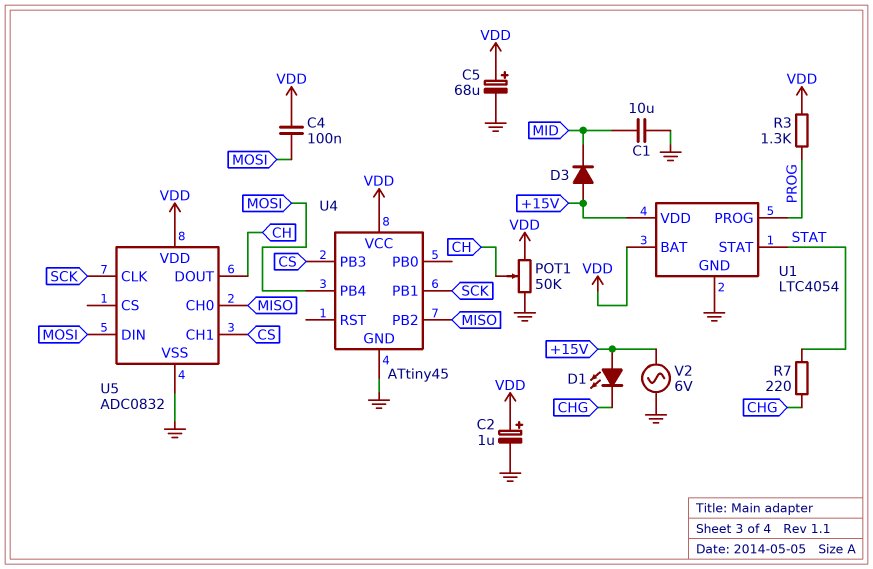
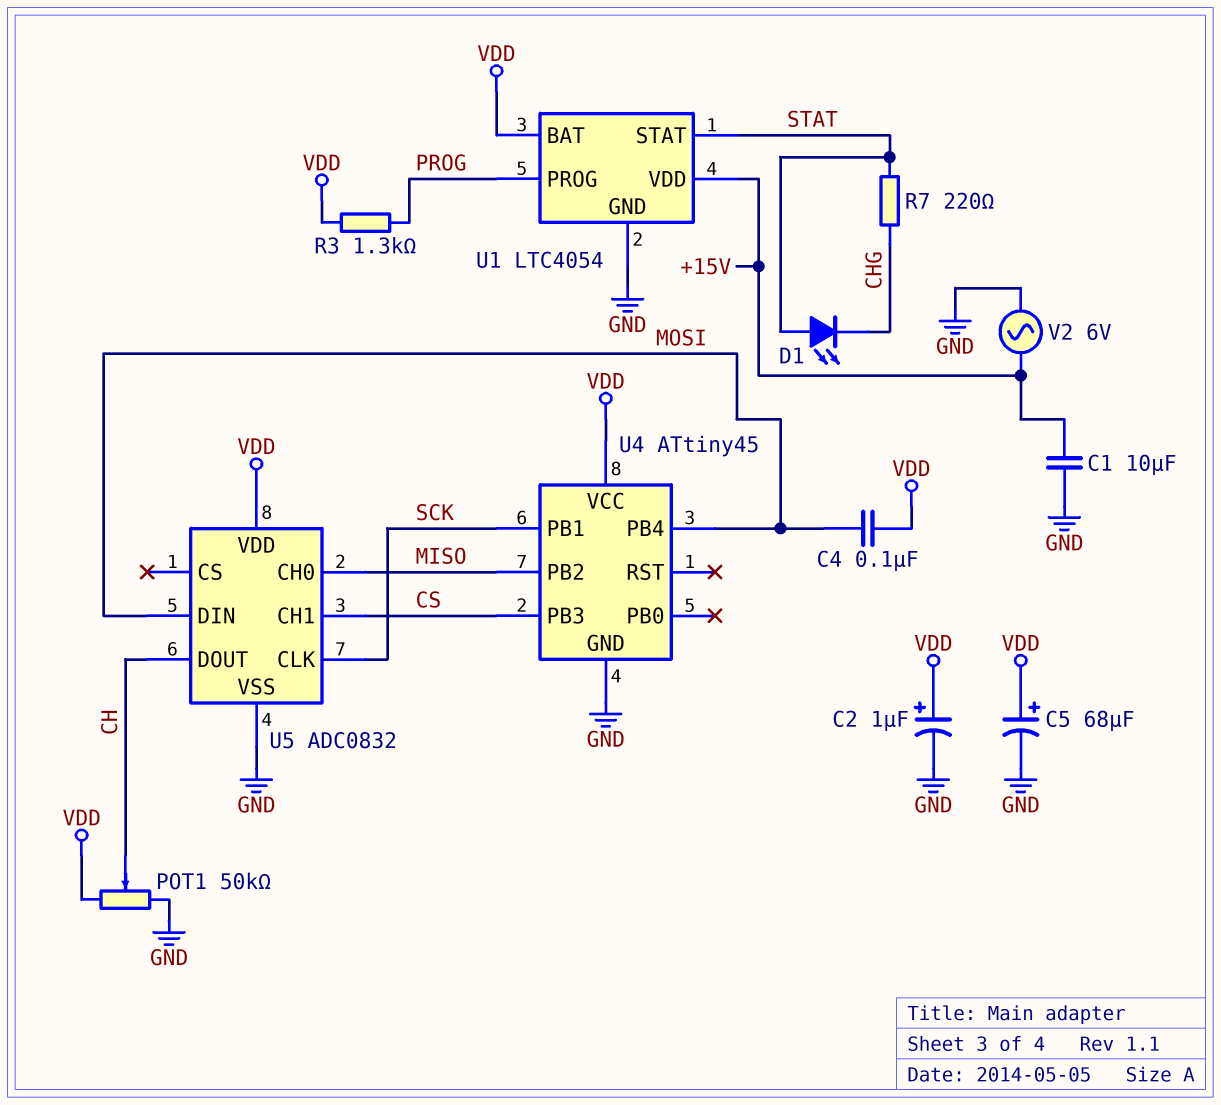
C1: 10uF (GND, MID) -> 10uF (+15V, GND)
D1: LED (A +15V, K CHG) -> LED (A STAT, K CHG)
D3: diode (A +15V, K MID) -> none

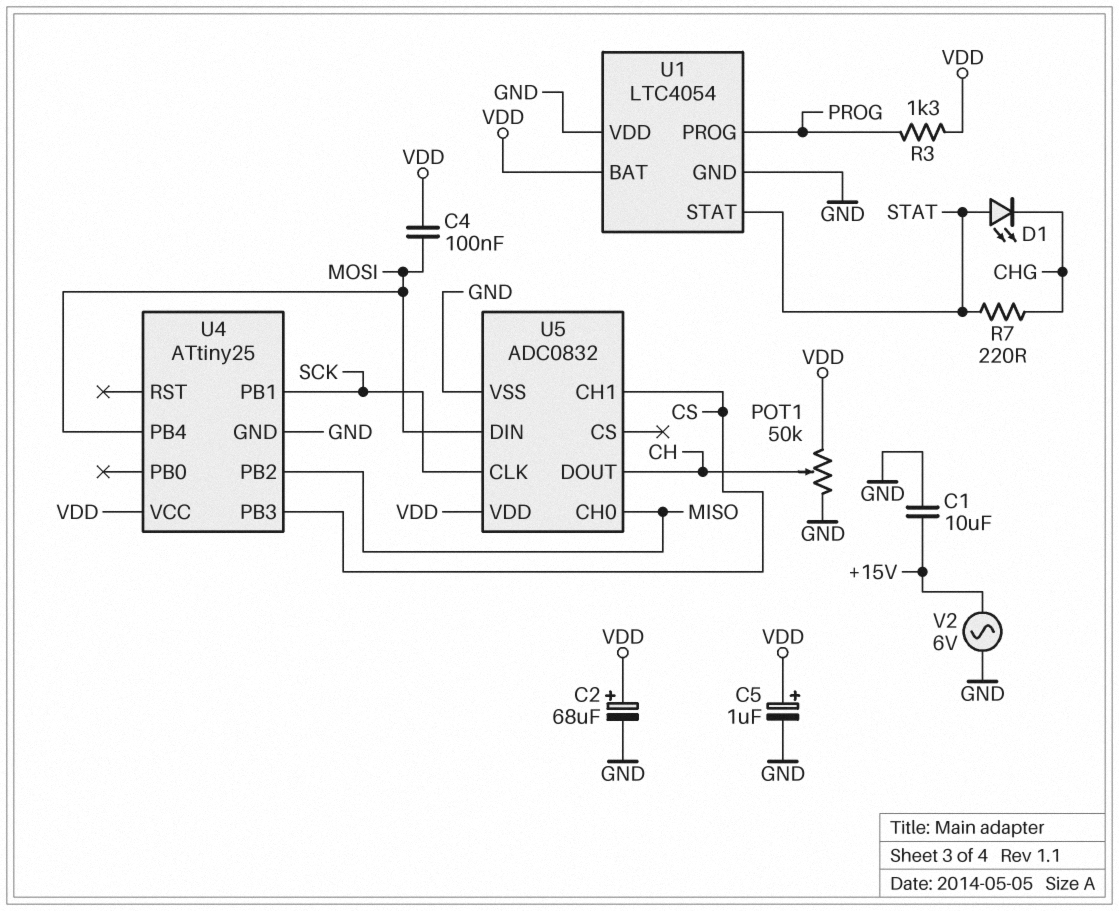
C2: 1uF (plus VDD, minus GND) -> 68uF (plus VDD, minus GND)
C5: 68uF (plus VDD, minus GND) -> 1uF (plus VDD, minus GND)
U1 pin VDD: +15V -> GND
U4: ATtiny45 -> ATtiny25

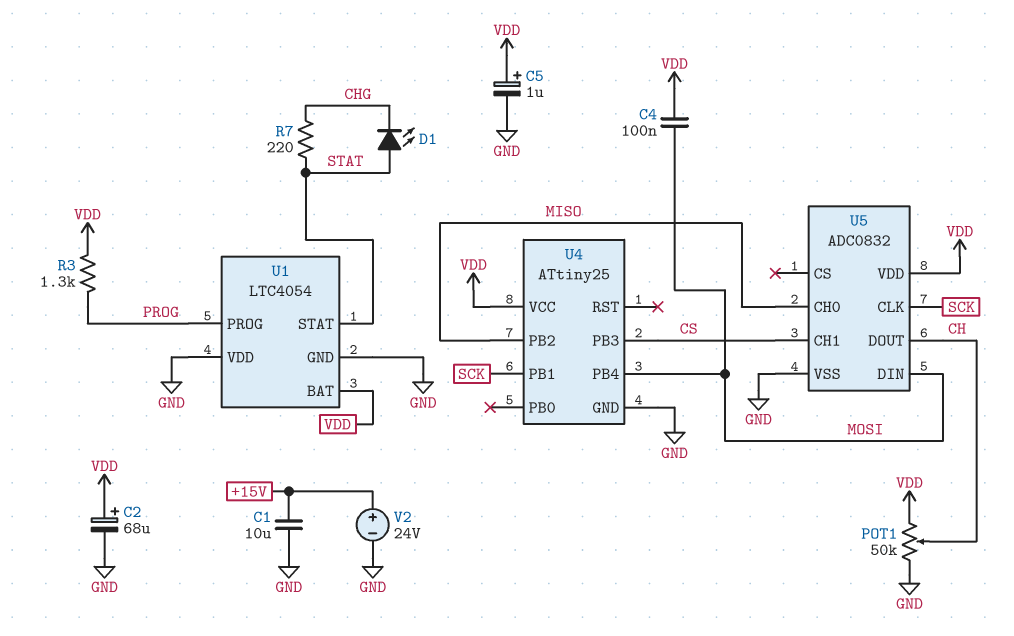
V2: AC 6V (+15V, GND) -> 24V (plus +15V, minus GND)

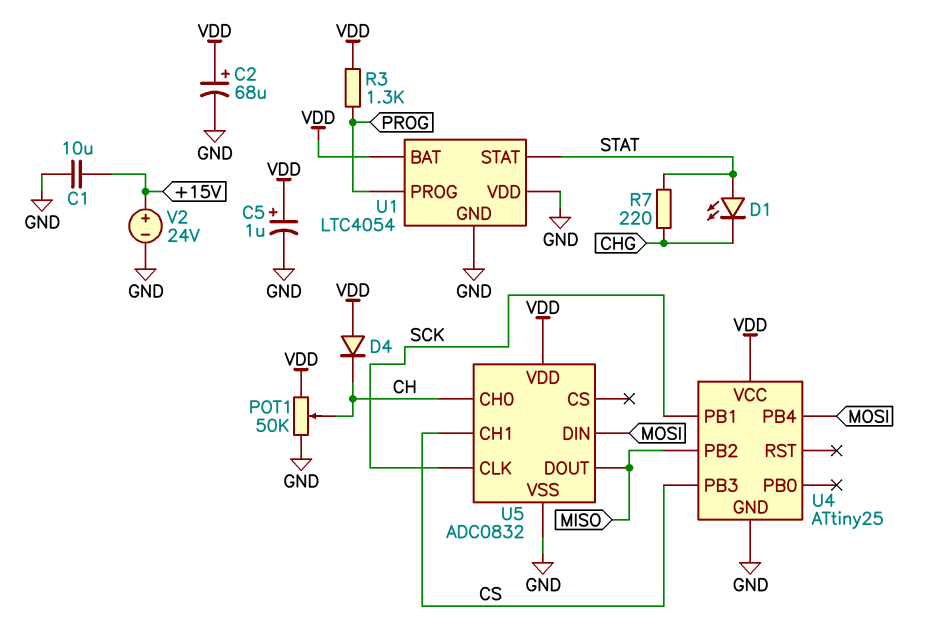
C4: 100nF (MOSI, VDD) -> none
D4: none -> diode (A VDD, K CH)
U5 pin CH0: MISO -> CH
U5 pin DOUT: CH -> MISO

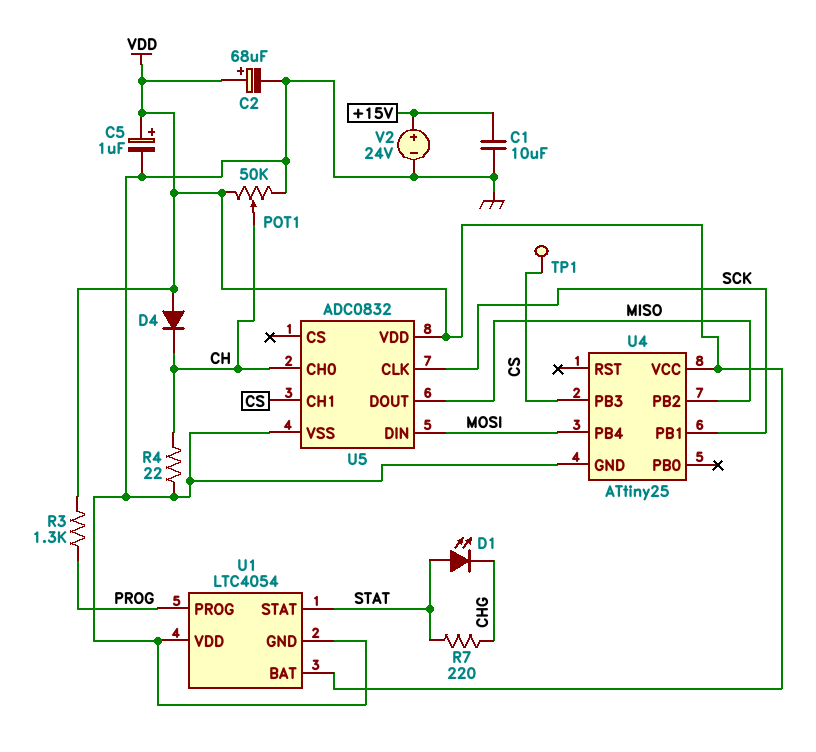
R4: none -> 22 (CH, GND)
TP1: none -> test point (CS)

